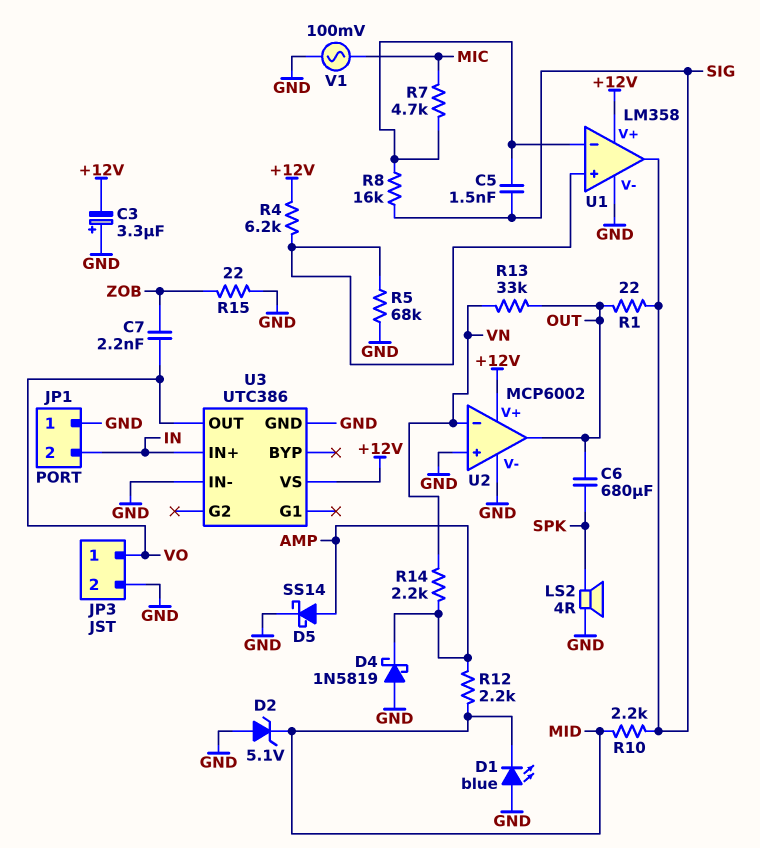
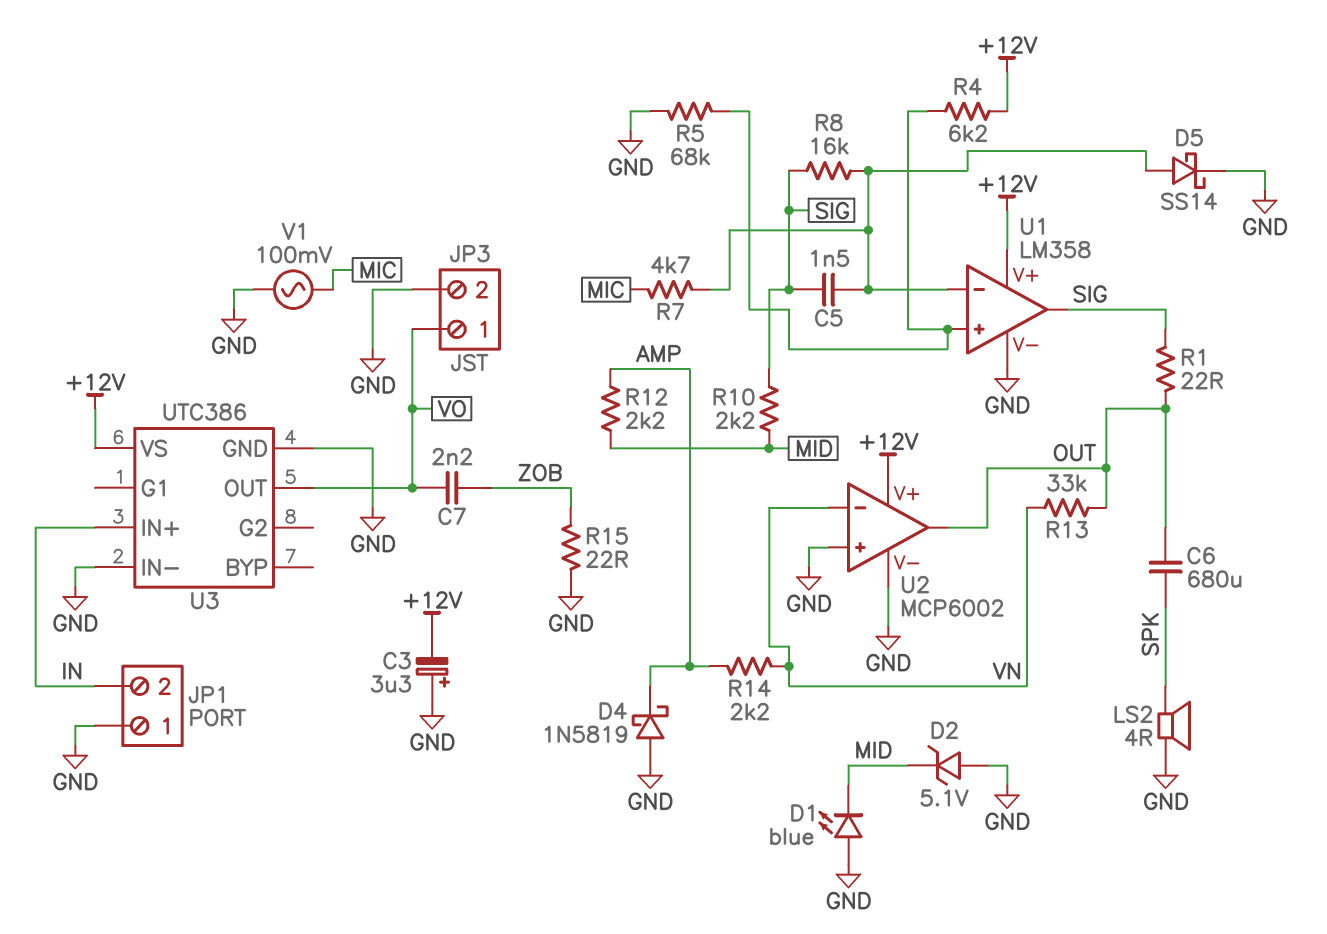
D5: schottky SS14 (A AMP, K GND) -> schottky SS14 (A U1/in-, K GND)

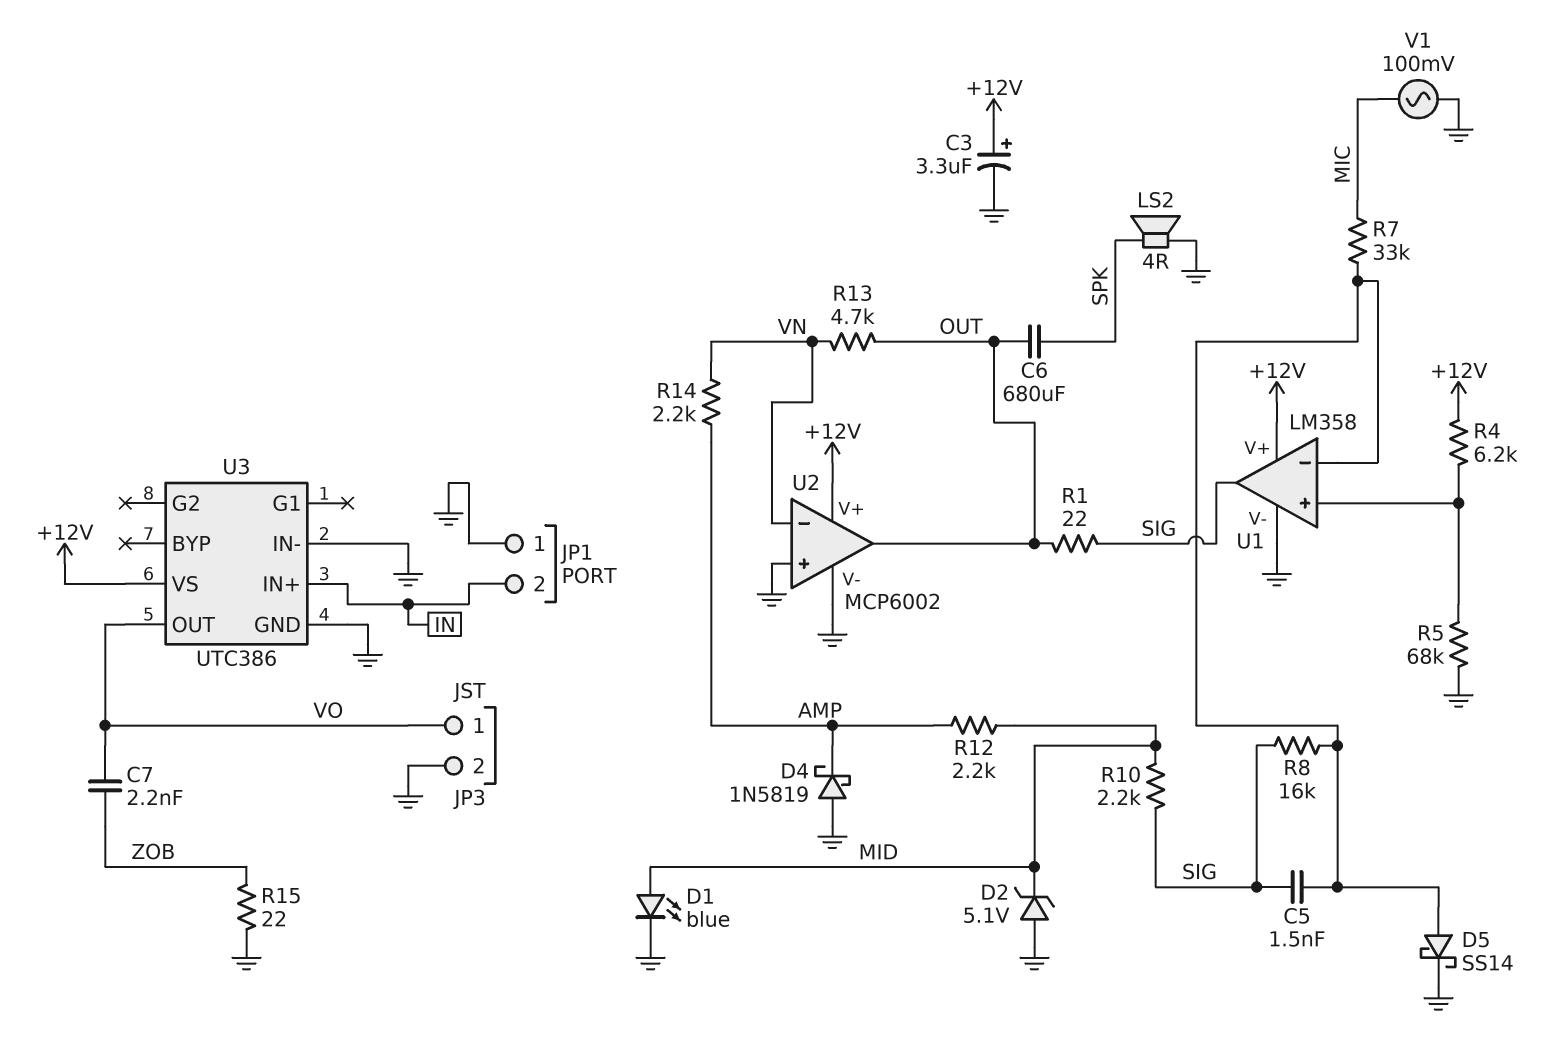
C3: 3.3uF (plus GND, minus +12V) -> 3.3uF (plus +12V, minus GND)
D1: LED blue (A GND, K MID) -> LED blue (A MID, K GND)
R7: 4.7k (MIC, U1/in-) -> 33k (MIC, U1/in-)
R13: 33k (OUT, VN) -> 4.7k (OUT, VN)

